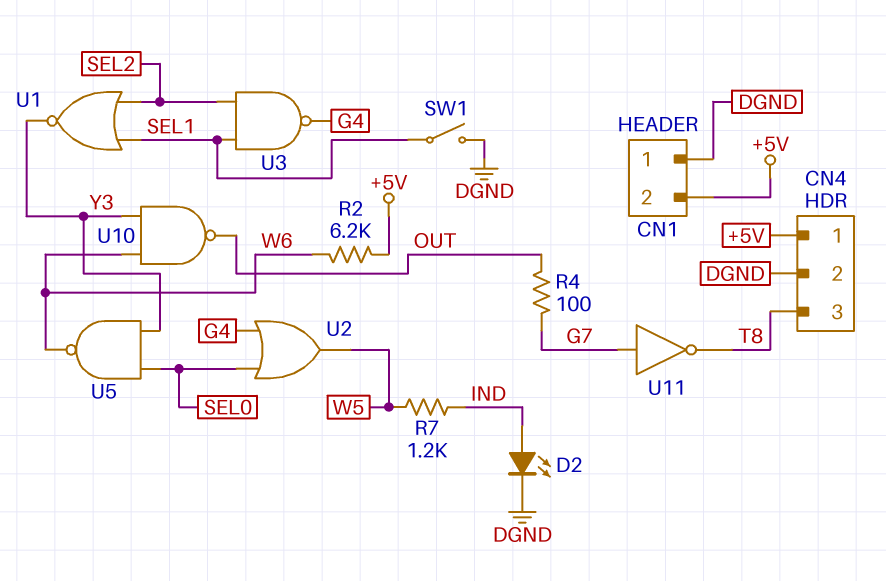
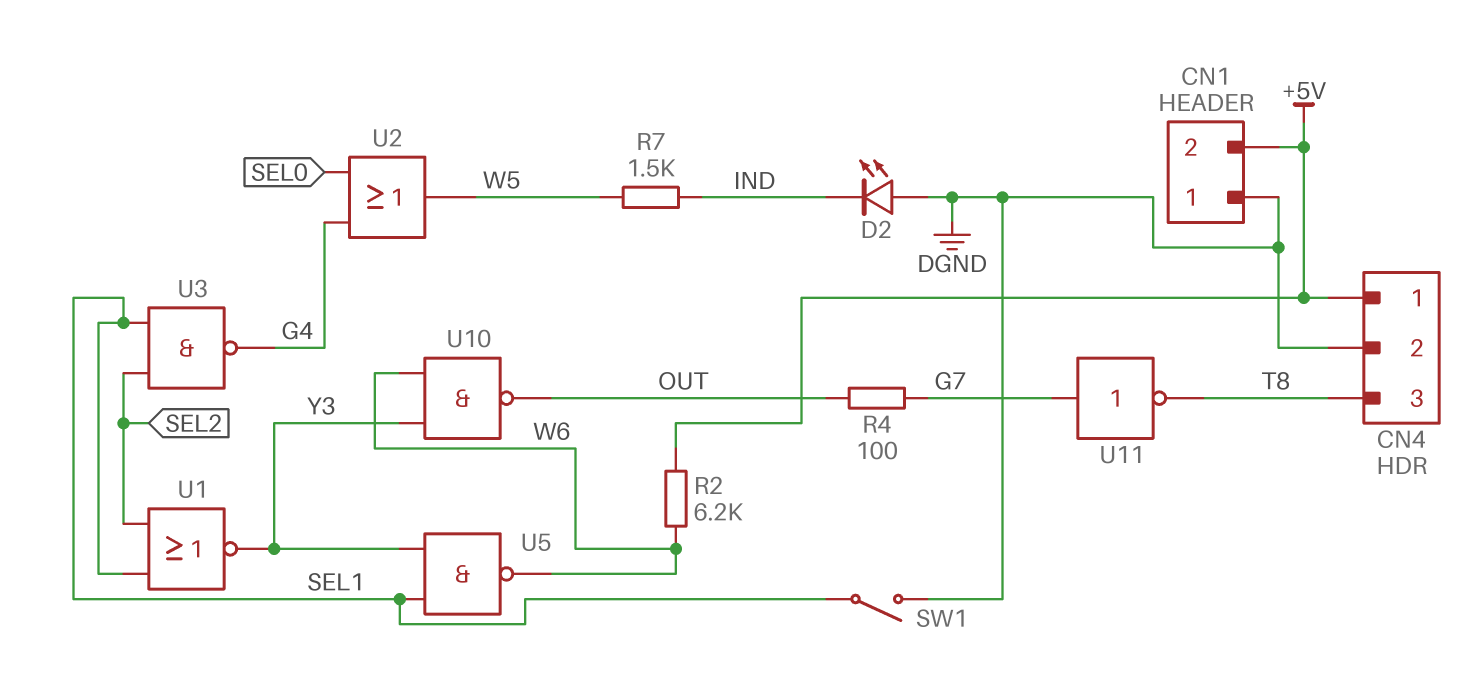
D2: LED (A IND, K DGND) -> LED (A DGND, K IND)
R7: 1.2k (IND, W5) -> 1.5k (IND, W5)
U5: NAND (in SEL0, in Y3, out W6) -> NAND (in SEL1, in Y3, out W6)

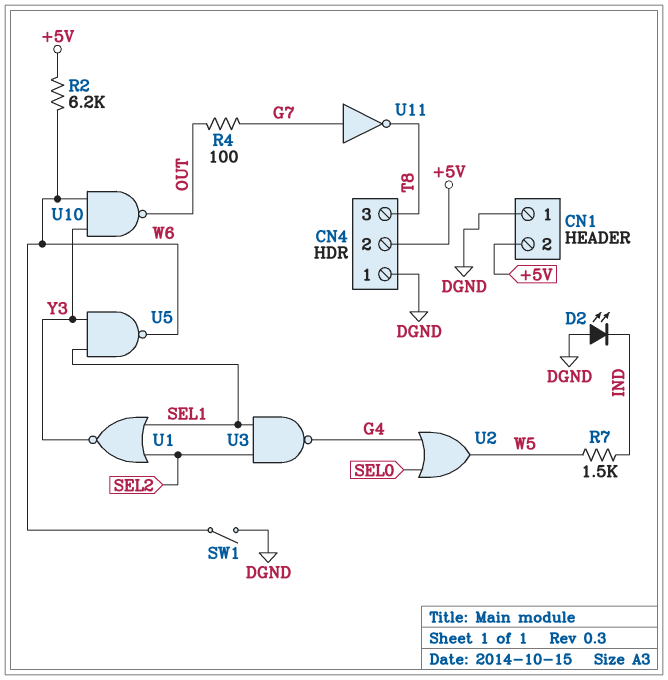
CN4 pin 1: +5V -> DGND
CN4 pin 2: DGND -> +5V
SW1: switch (DGND, SEL1) -> switch (DGND, W6)

